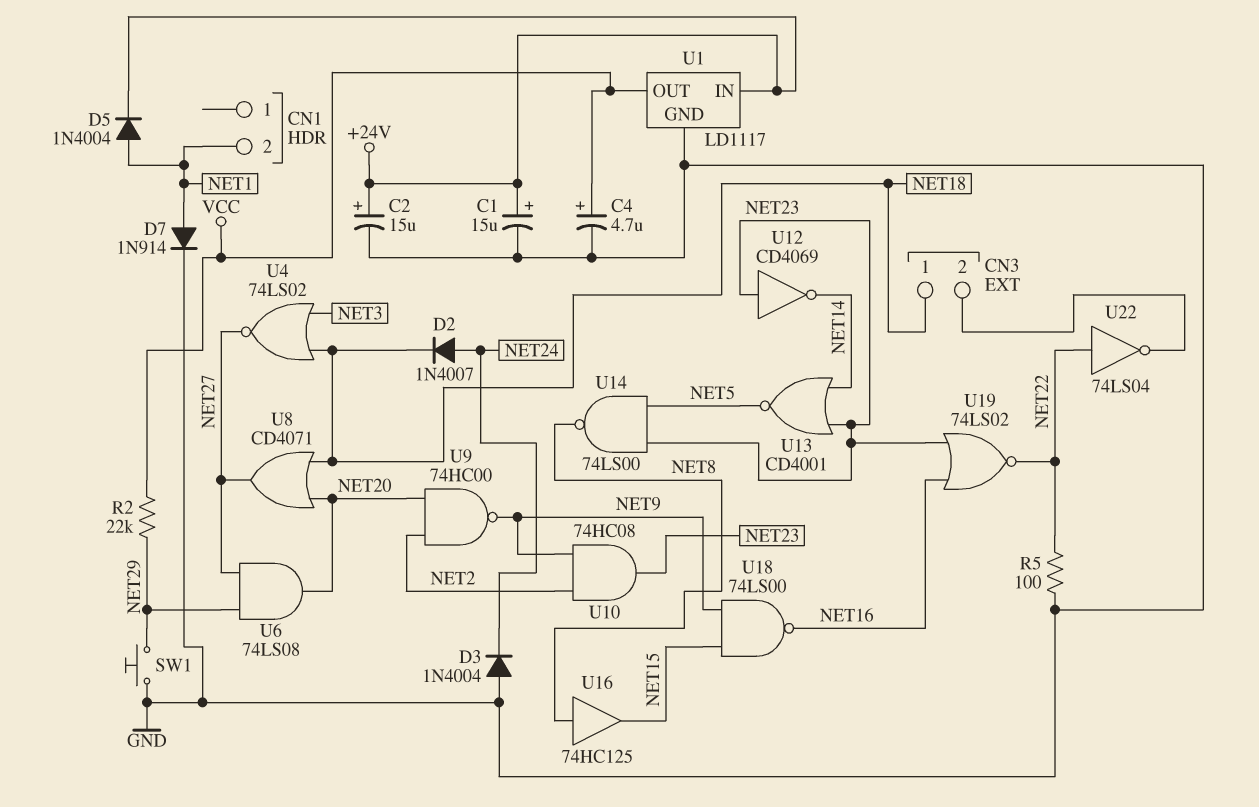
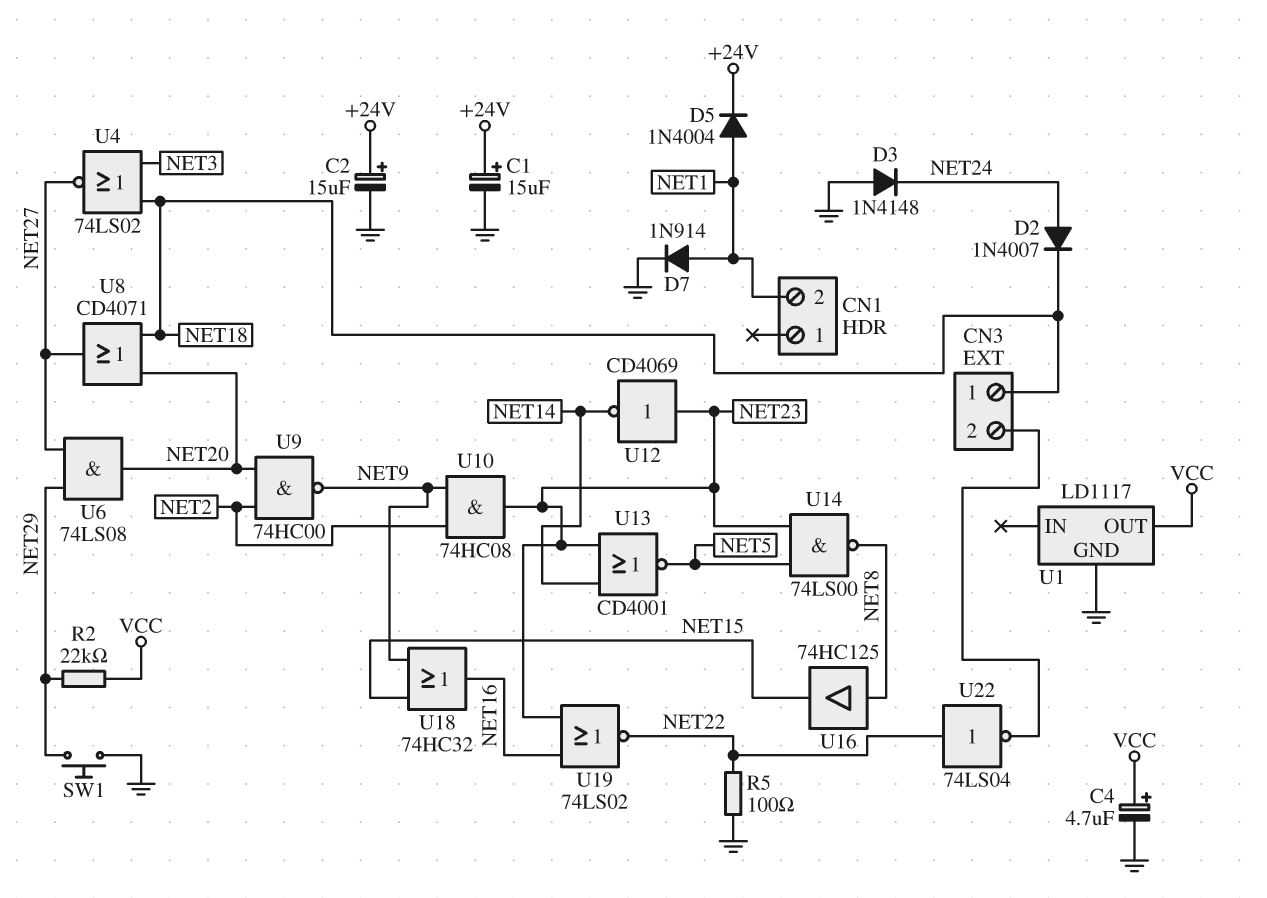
D3: diode 1N4004 (A GND, K NET24) -> diode 1N4148 (A GND, K NET24)
U1 pin IN: +24V -> none
U18: NAND 74LS00 (in NET9, in NET15, out NET16) -> OR 74HC32 (in NET9, in NET15, out NET16)

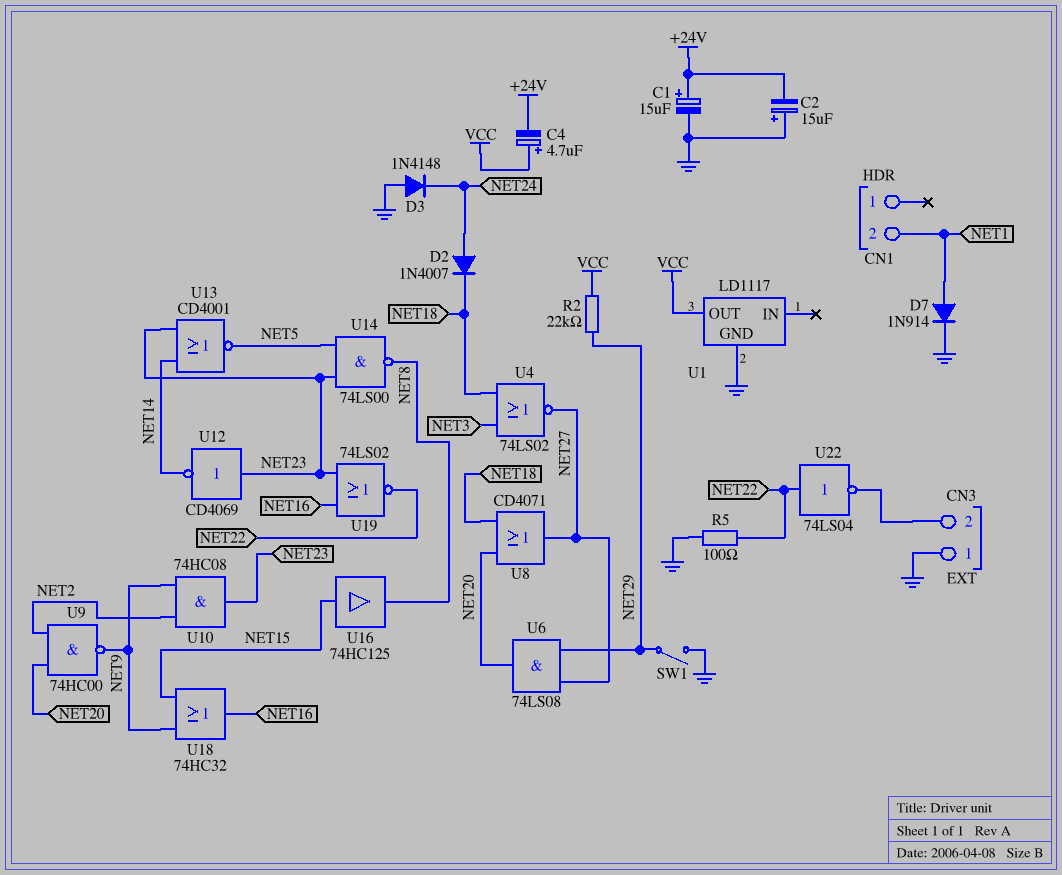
C2: 15uF (plus +24V, minus GND) -> 15uF (plus GND, minus +24V)
C4: 4.7uF (plus VCC, minus GND) -> 4.7uF (plus VCC, minus +24V)
CN3 pin 1: NET18 -> GND
D5: diode 1N4004 (A NET1, K +24V) -> none
SW1: button (GND, NET29) -> switch (GND, NET29)
U16: buffer 74HC125 (in NET8, out NET15) -> buffer 74HC125 (in NET15, out NET8)

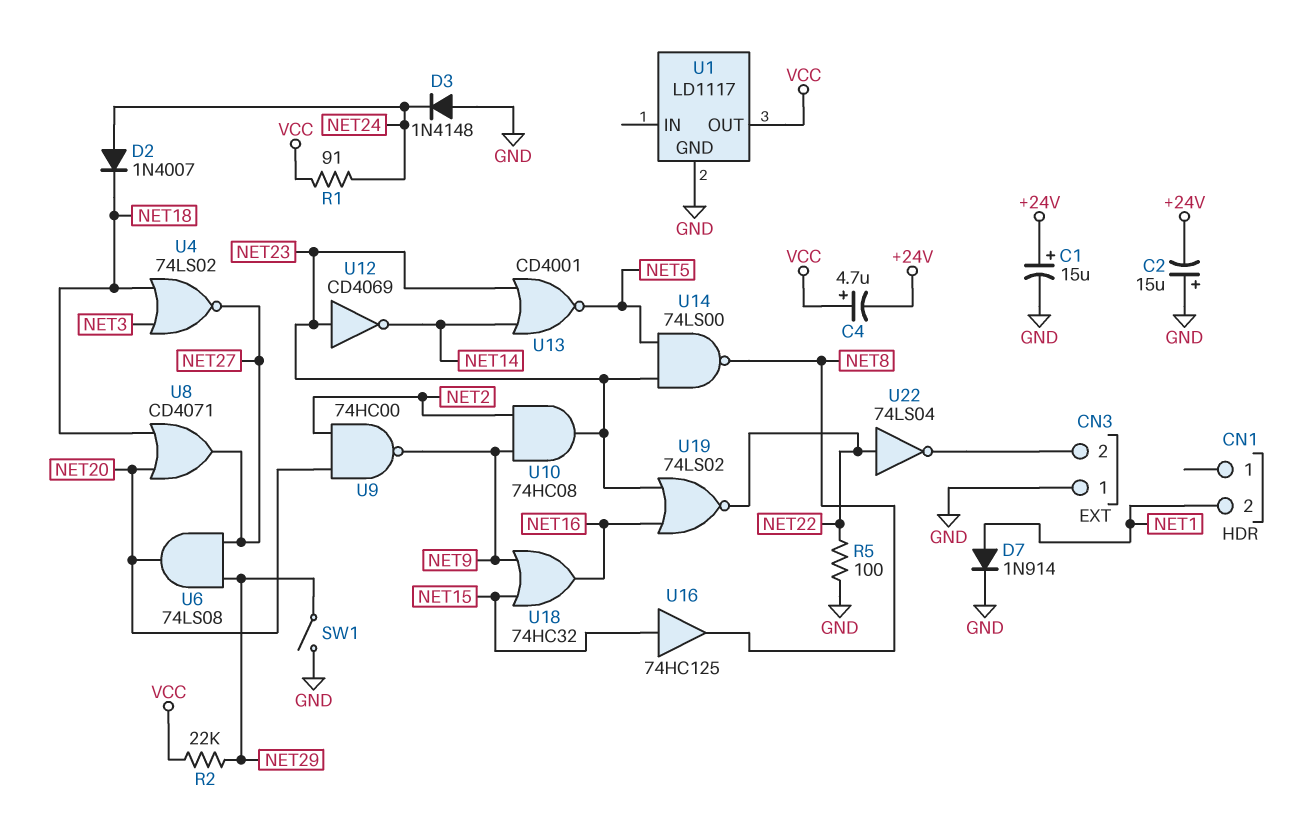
R1: none -> 91 (NET24, VCC)

